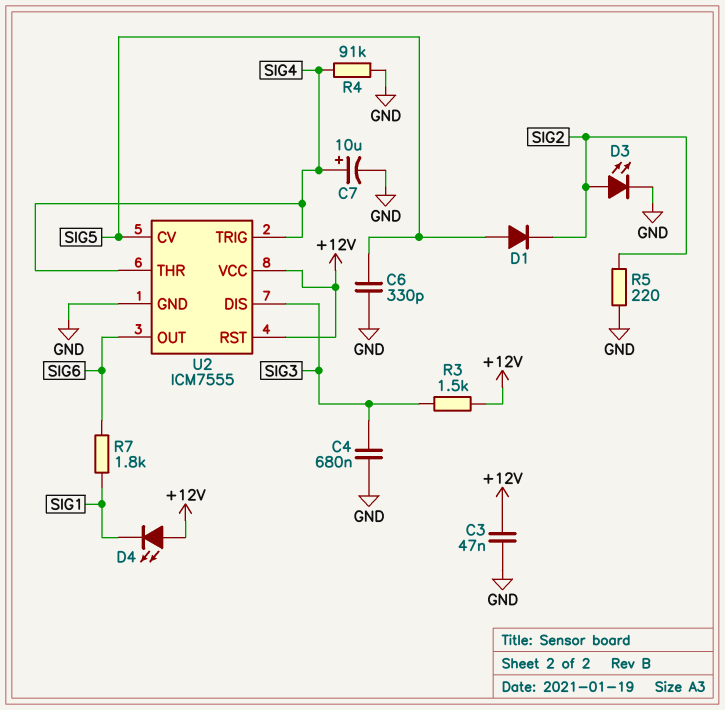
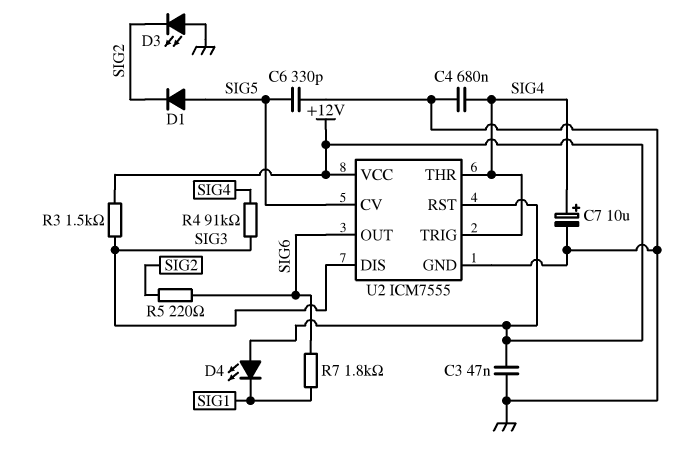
C4: 680nF (GND, SIG3) -> 680nF (GND, SIG4)
D3: LED (A SIG2, K GND) -> LED (A GND, K SIG2)
R4: 91k (GND, SIG4) -> 91k (SIG3, SIG4)
R5: 220 (GND, SIG2) -> 220 (SIG2, SIG6)

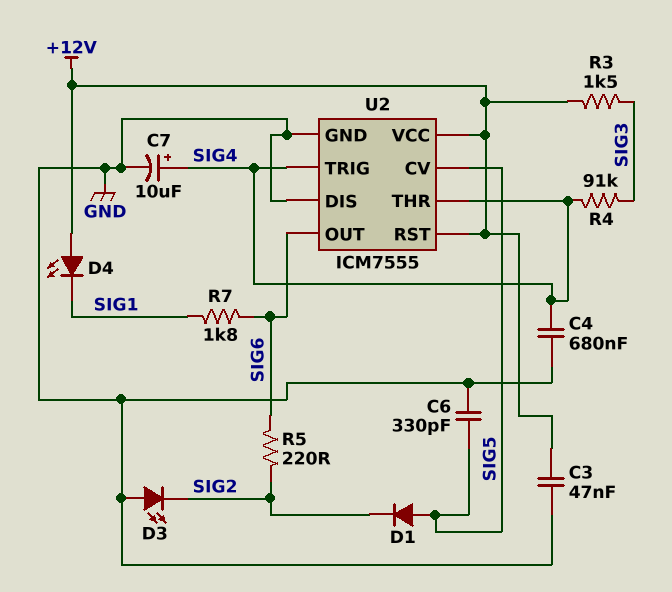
U2 pin DIS: SIG3 -> GND

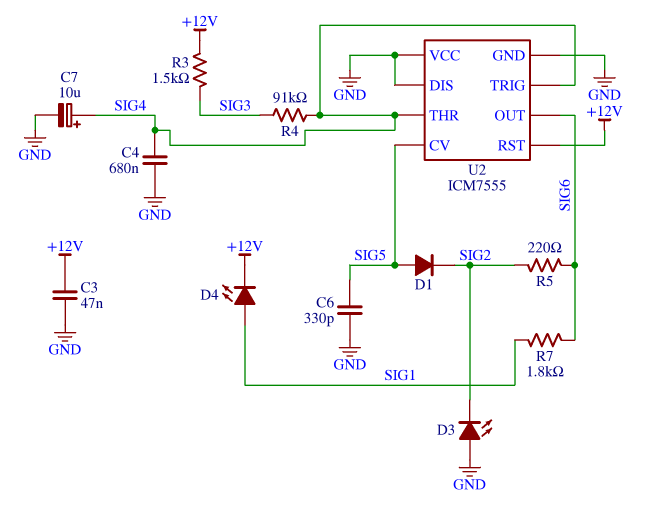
D4: LED (A +12V, K SIG1) -> LED (A SIG1, K +12V)
U2 pin VCC: +12V -> GND

